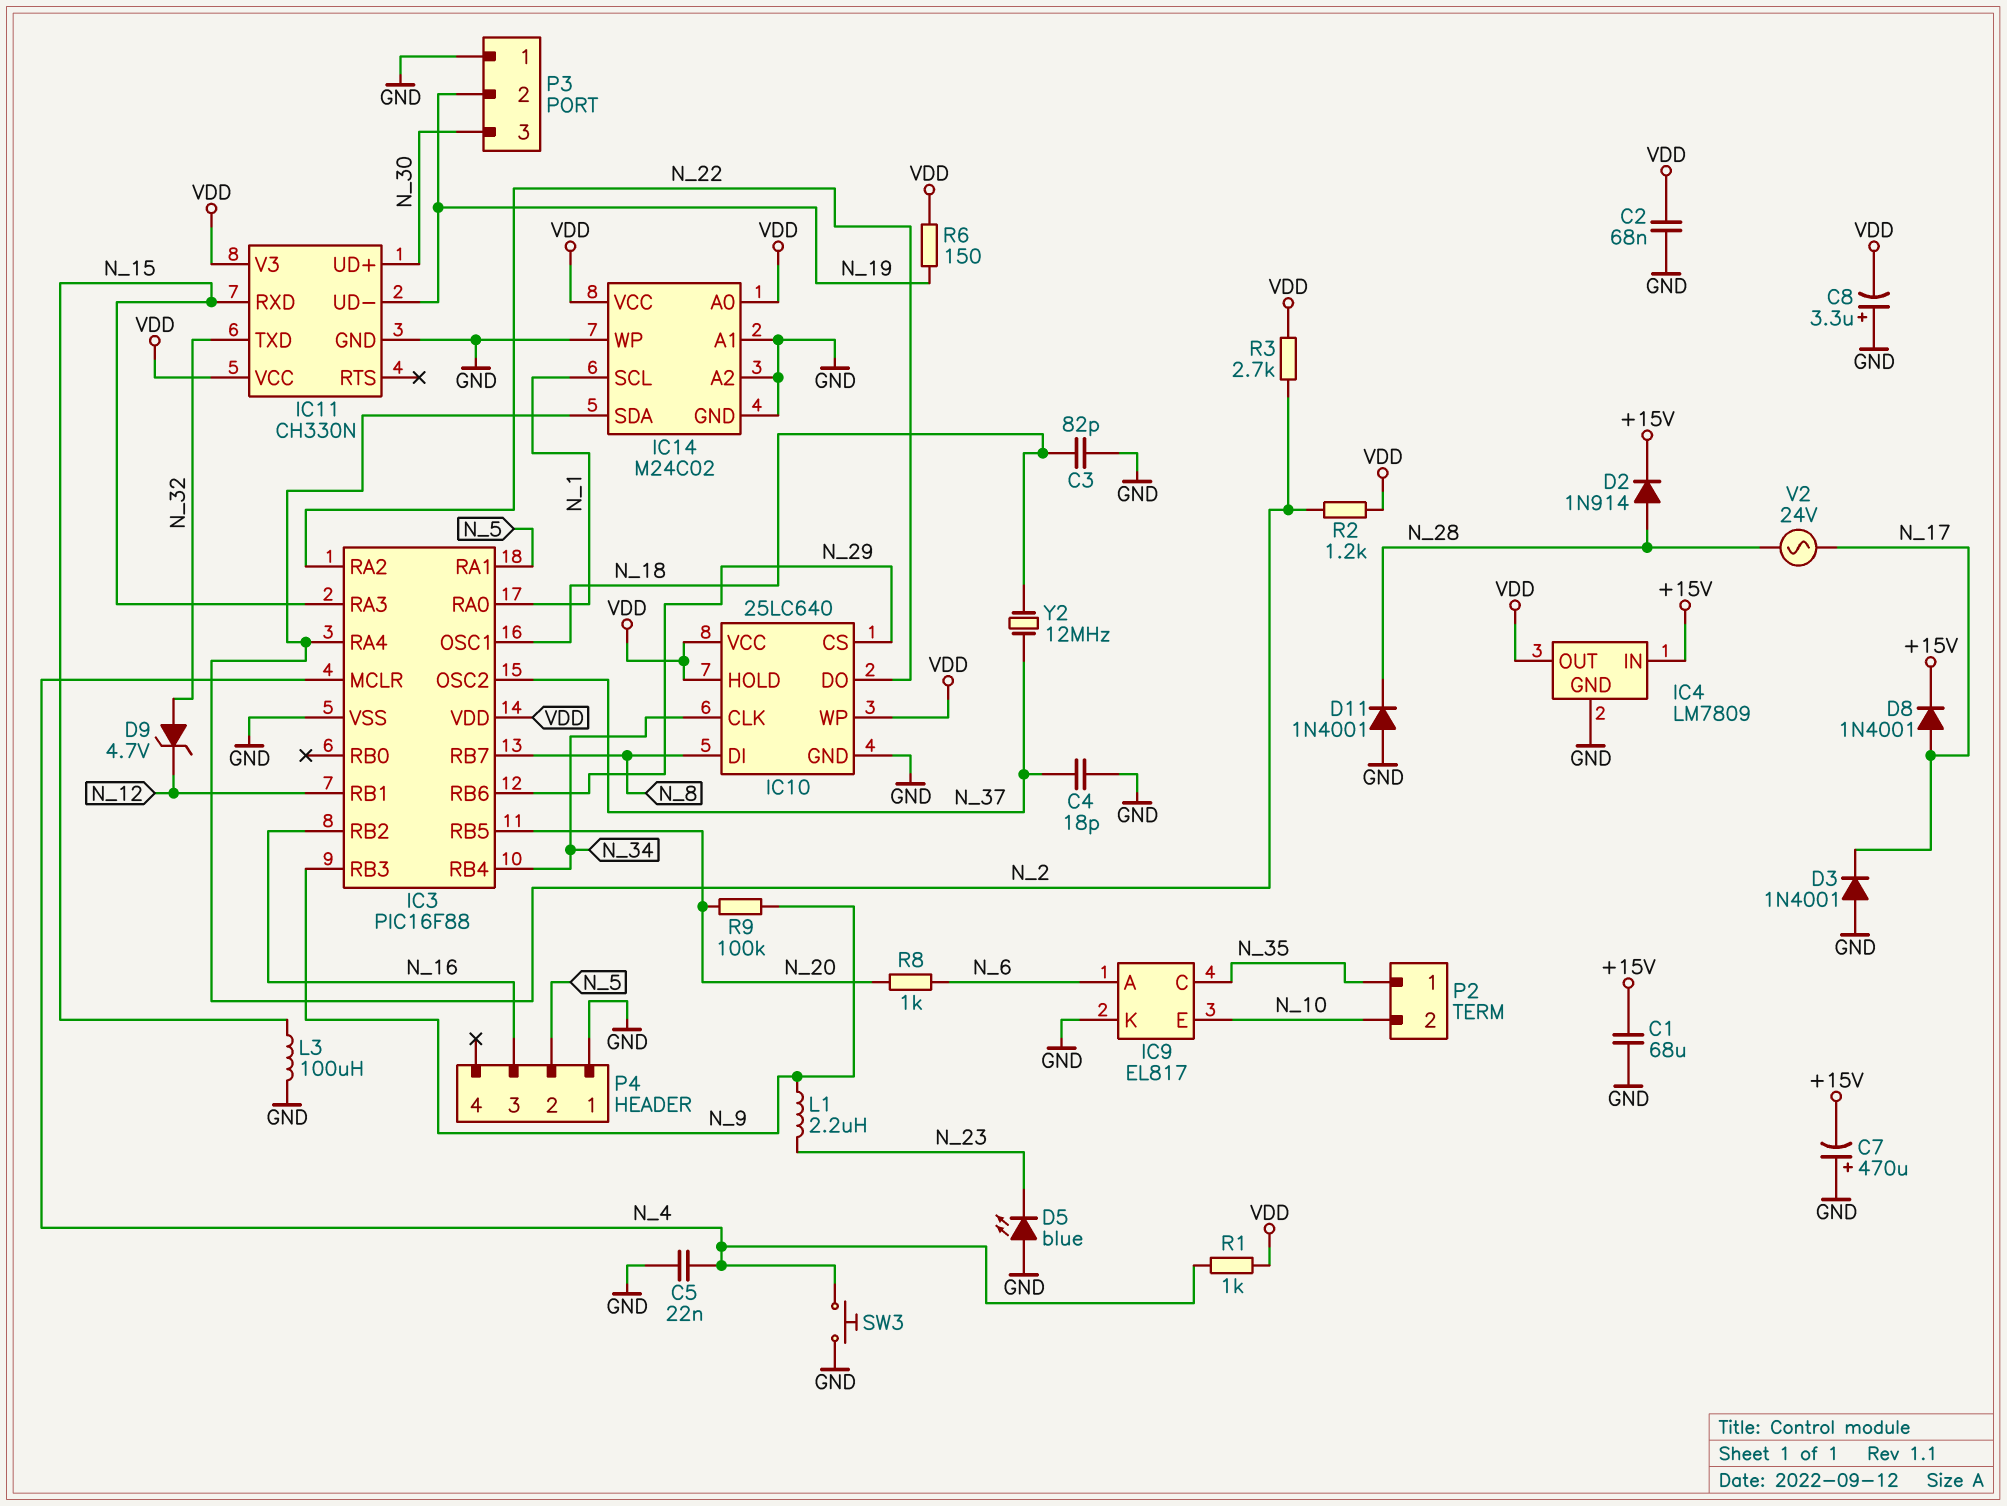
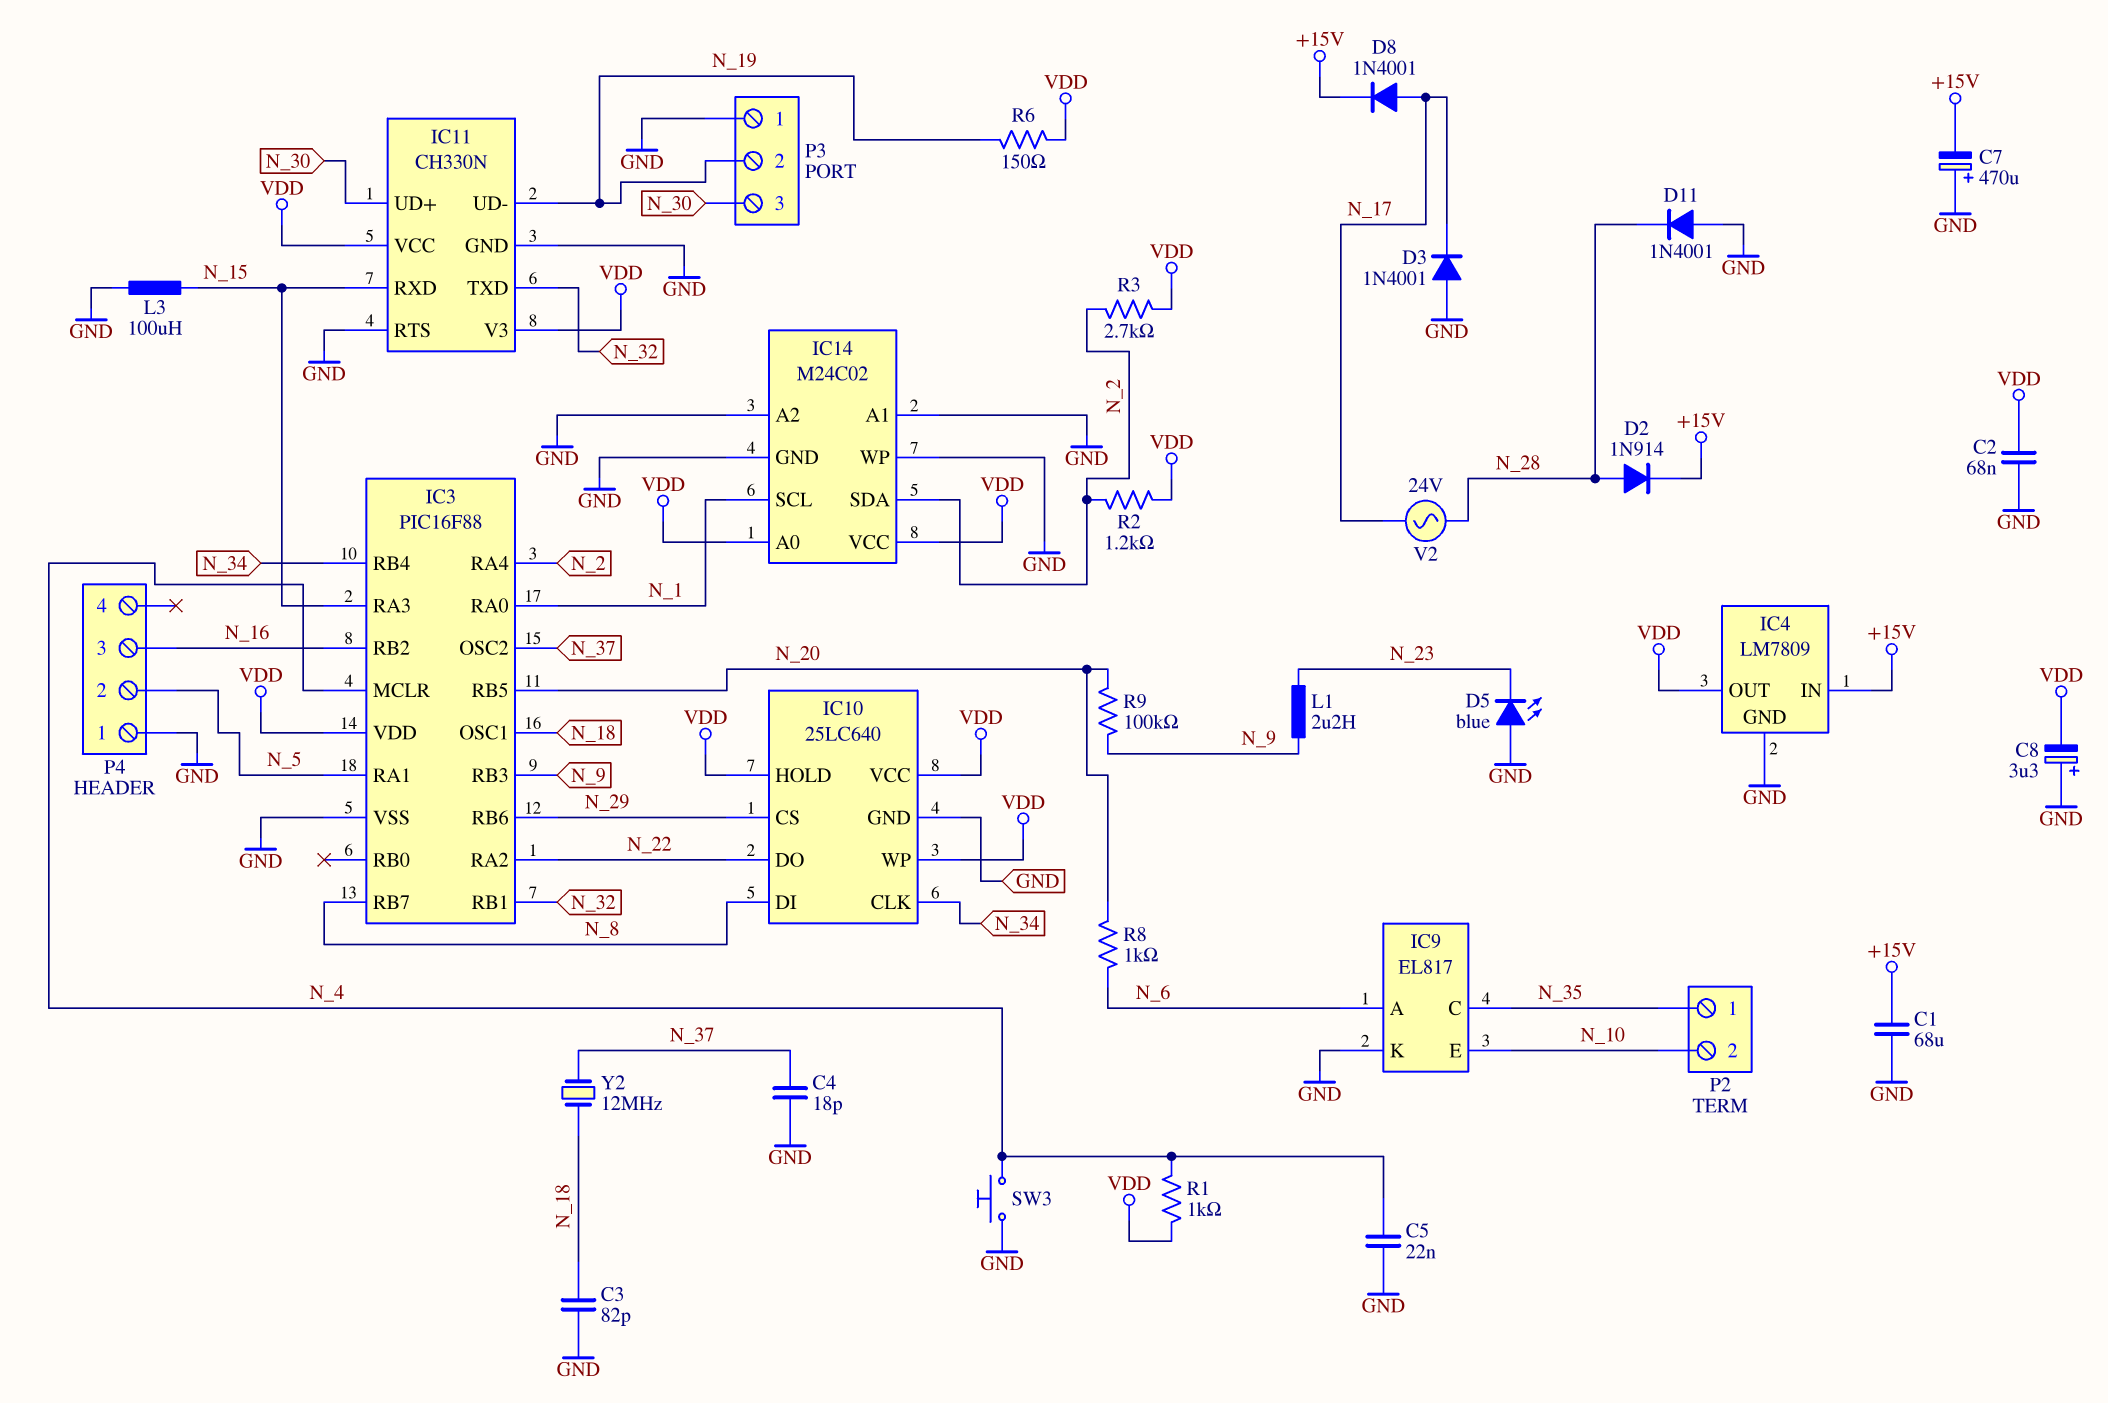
D9: zener 4.7V (A N_32, K N_12) -> none
IC3 pin RB1: N_12 -> N_32
IC11 pin RTS: none -> GND

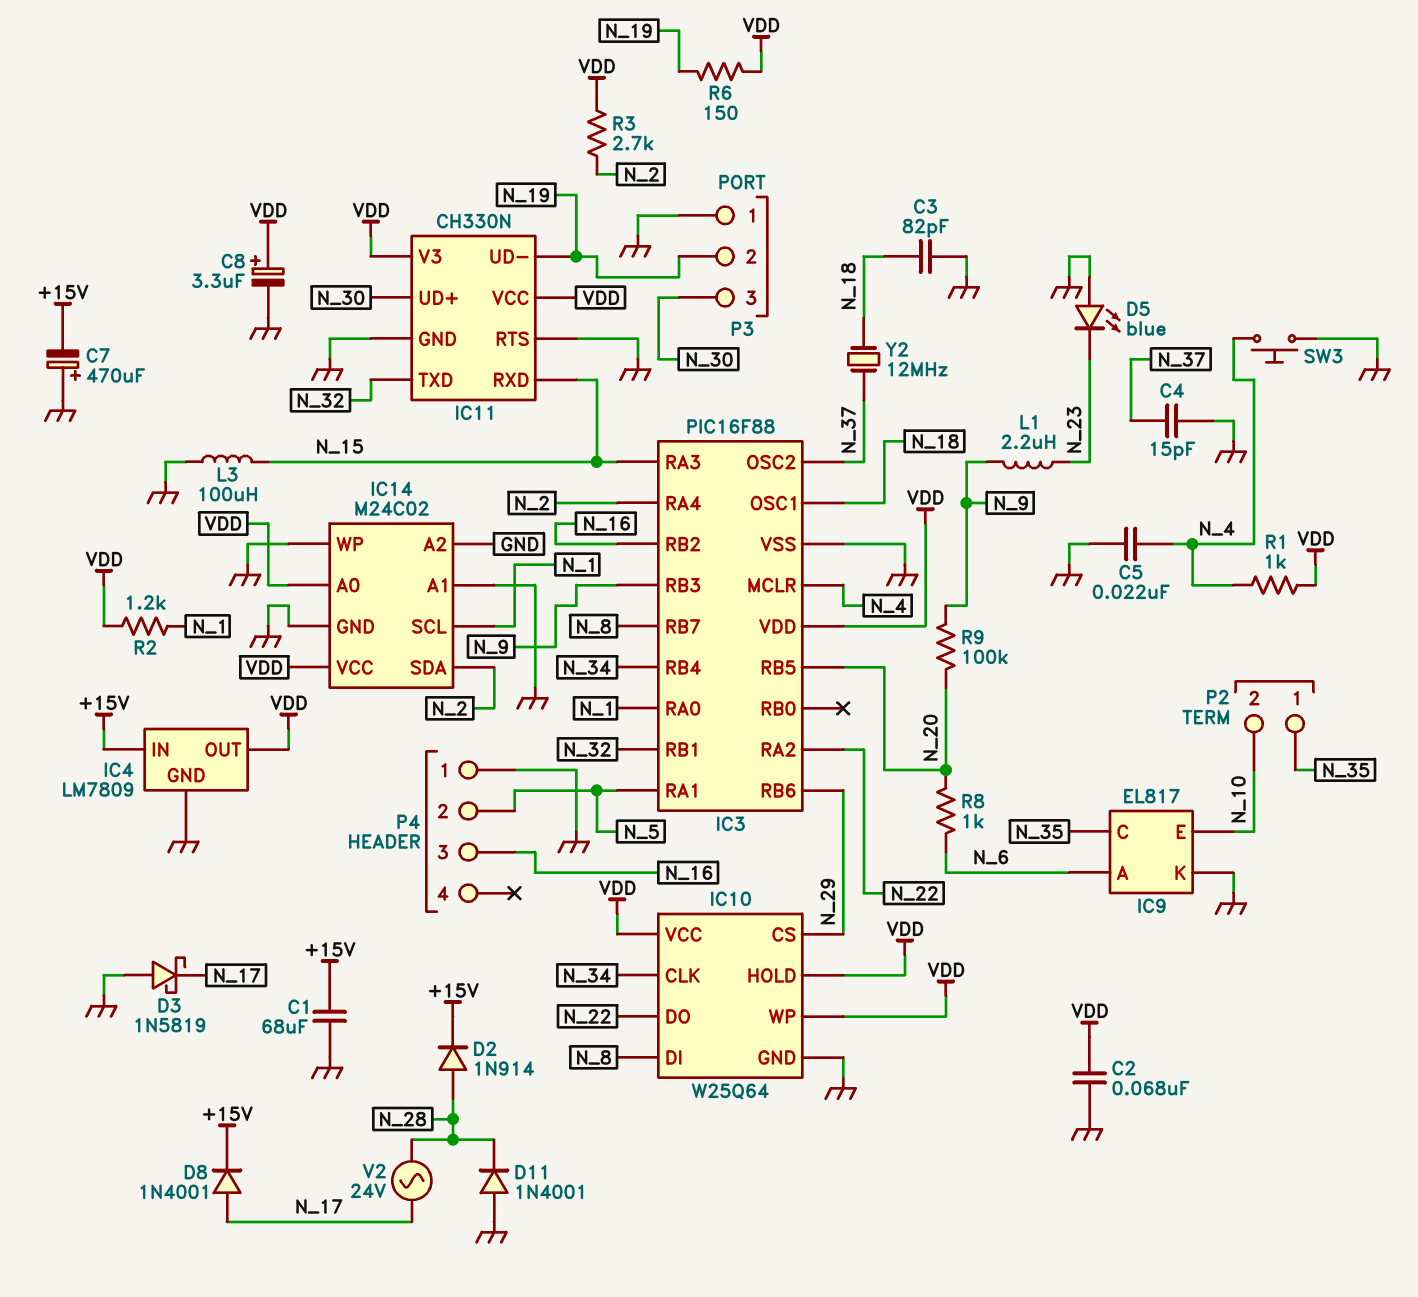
C4: 18pF (GND, N_37) -> 15pF (GND, N_37)
C8: 3.3uF (plus GND, minus VDD) -> 3.3uF (plus VDD, minus GND)
D3: diode 1N4001 (A GND, K N_17) -> schottky 1N5819 (A GND, K N_17)
IC10: 25LC640 -> W25Q64
R2: 1.2k (N_2, VDD) -> 1.2k (N_1, VDD)

